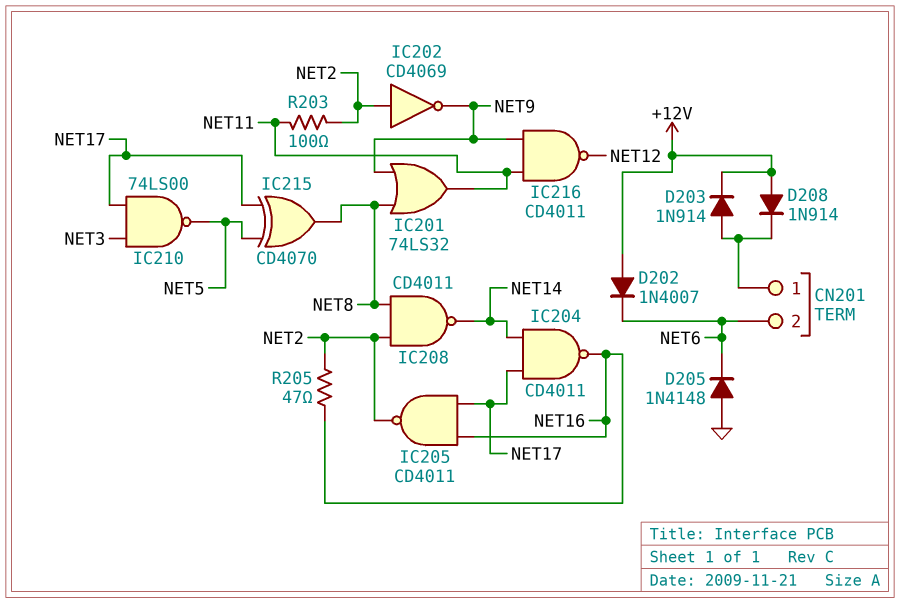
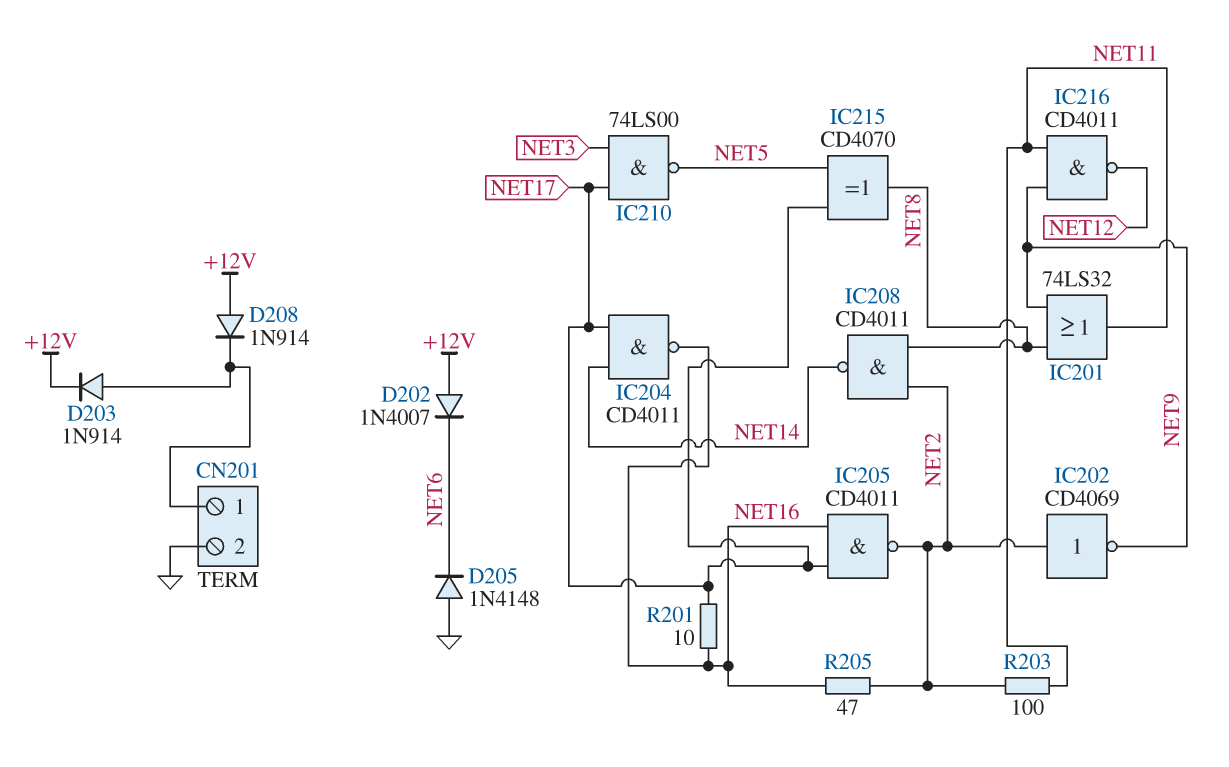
CN201 pin 2: NET6 -> GND
R201: none -> 10 (NET16, NET17)

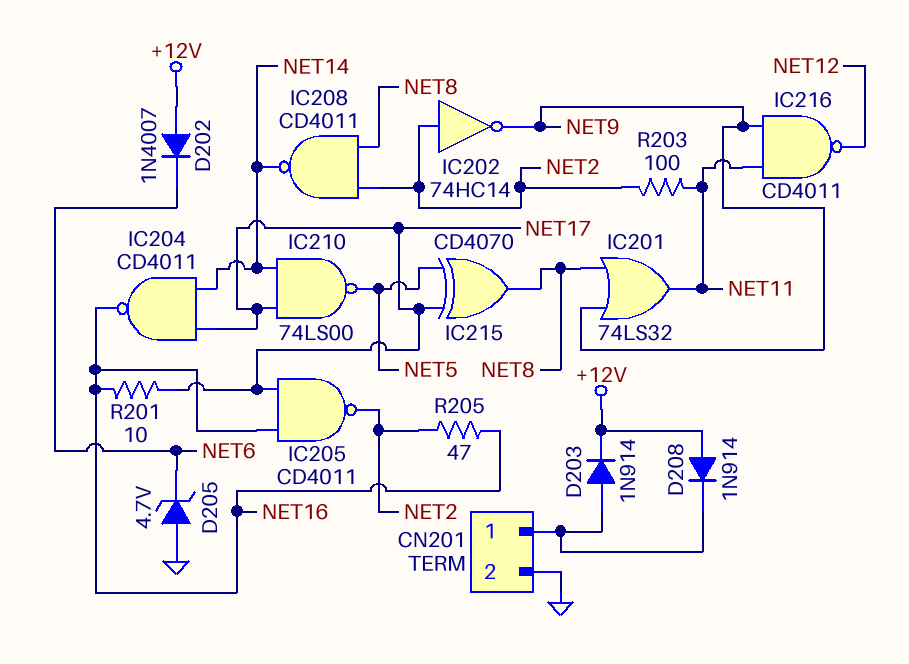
D205: diode 1N4148 (A GND, K NET6) -> zener 4.7V (A GND, K NET6)
IC202: NOT CD4069 (in NET2, out NET9) -> NOT 74HC14 (in NET2, out NET9)
IC210: NAND 74LS00 (in NET3, in NET17, out NET5) -> NAND 74LS00 (in NET14, in NET17, out NET5)

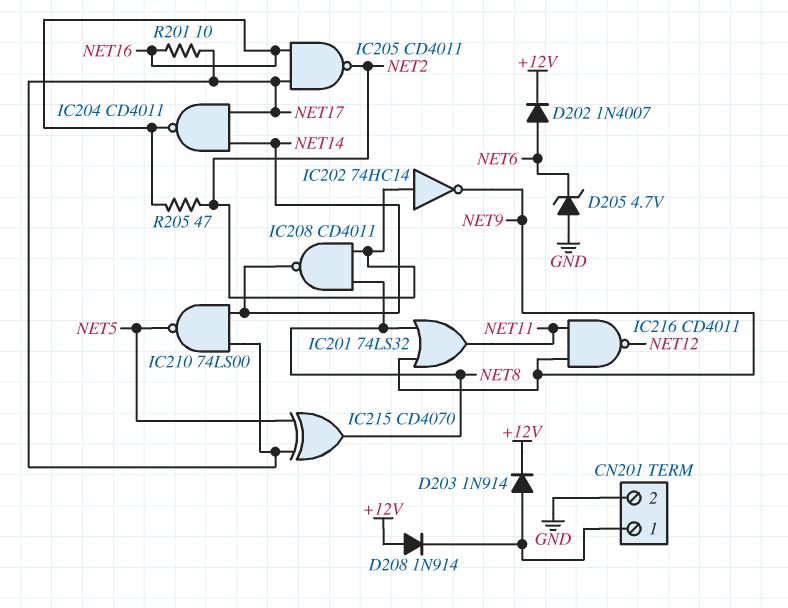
D202: diode 1N4007 (A +12V, K NET6) -> diode 1N4007 (A NET6, K +12V)
R203: 100 (NET2, NET11) -> none

